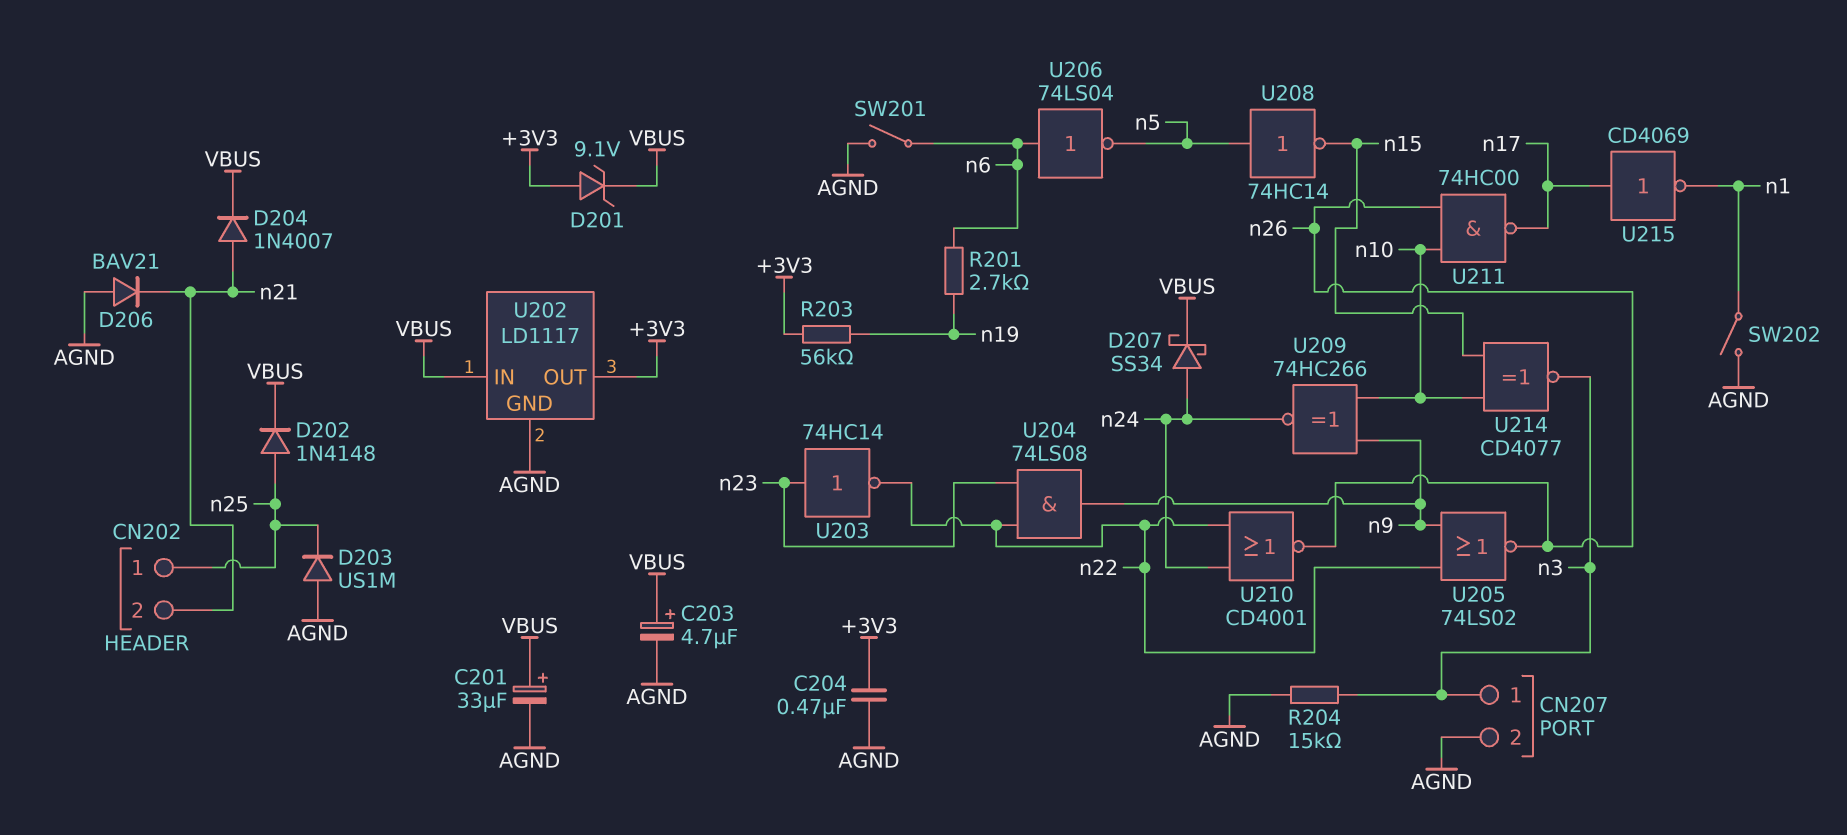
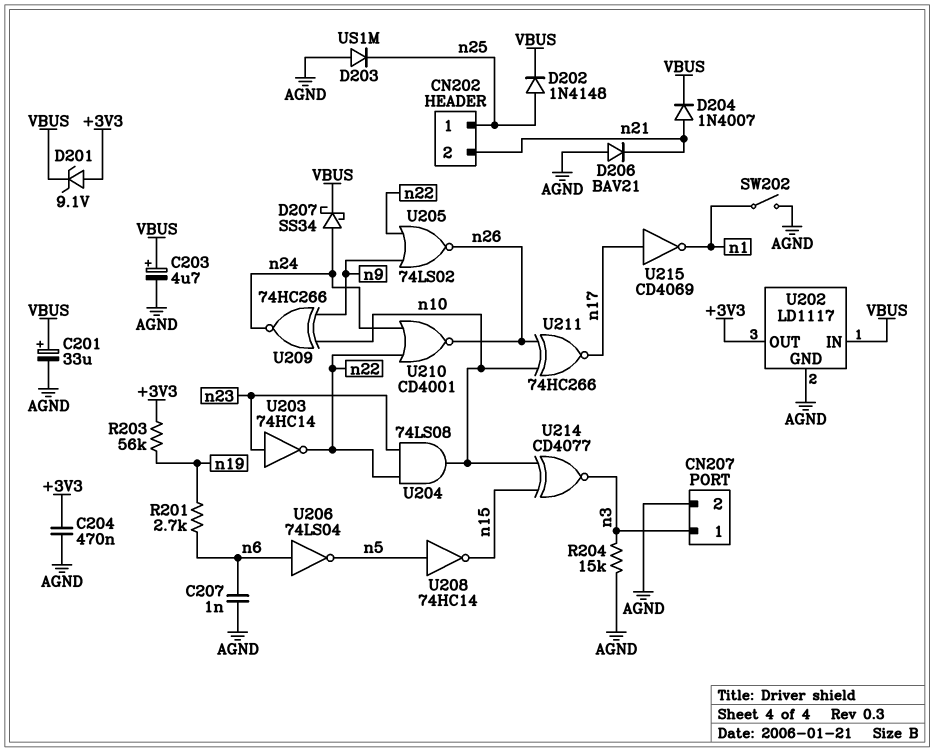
C207: none -> 1nF (AGND, n6)
SW201: switch (AGND, n6) -> none
U204: AND 74LS08 (in n22, in n23, out n9) -> AND 74LS08 (in n22, in n23, out n10)
U211: NAND 74HC00 (in n10, in n26, out n17) -> XNOR 74HC266 (in n10, in n26, out n17)

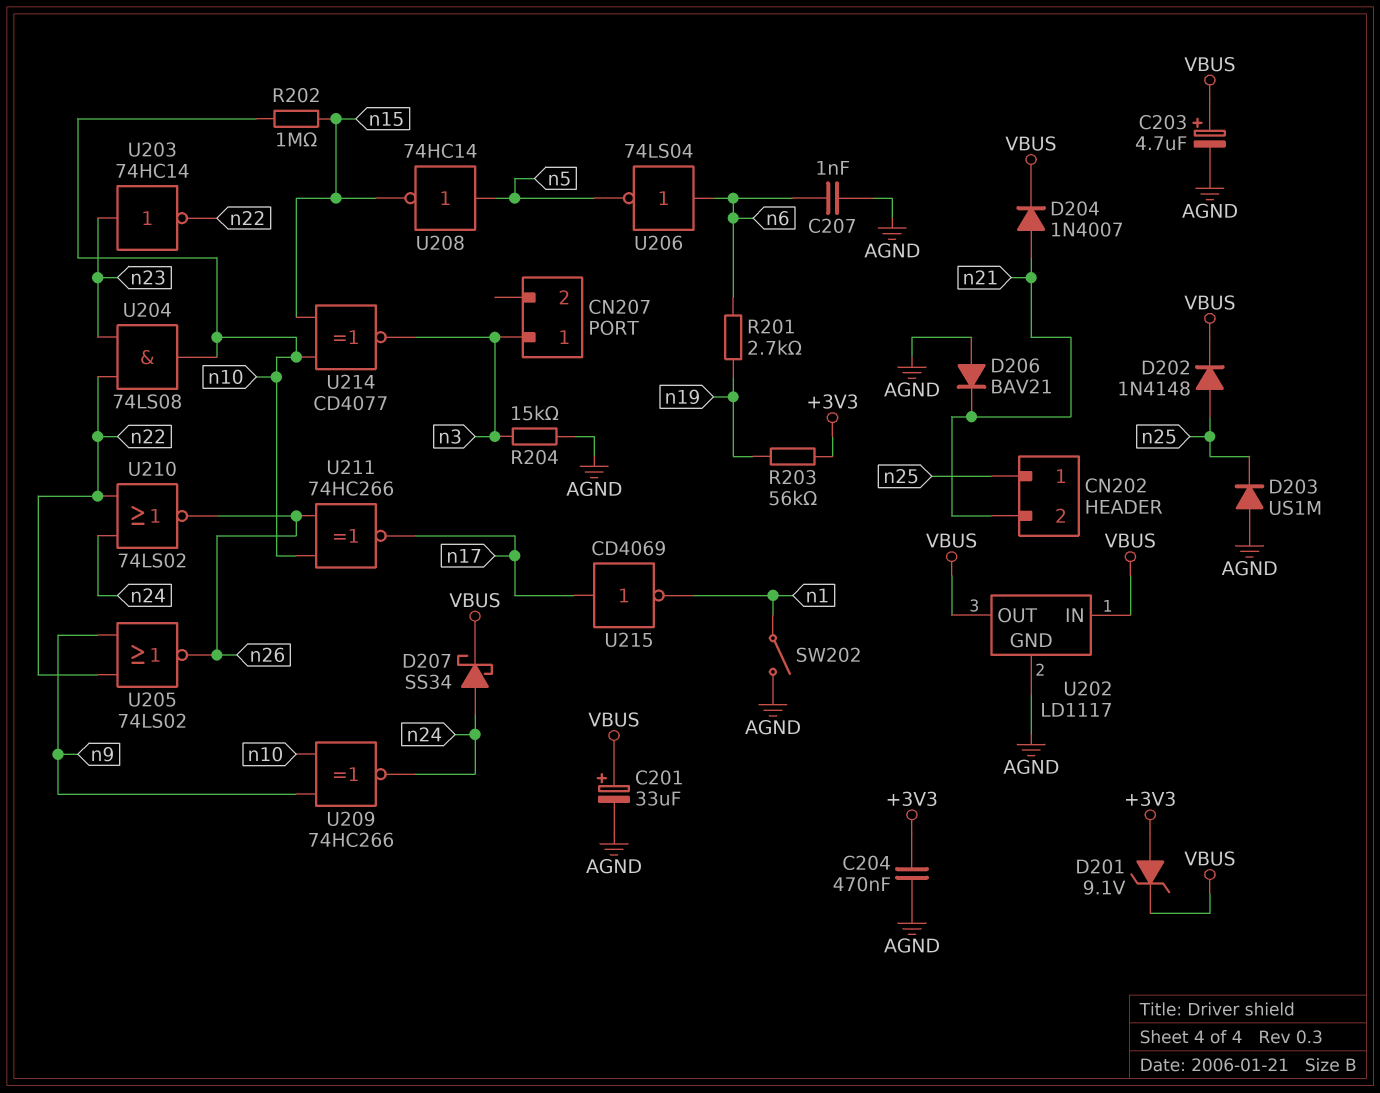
CN207 pin 2: AGND -> none
R202: none -> 1M (n10, n15)
U202 pin OUT: +3V3 -> VBUS
U210: NOR CD4001 (in n22, in n24, out n26) -> NOR 74LS02 (in n22, in n24, out n26)

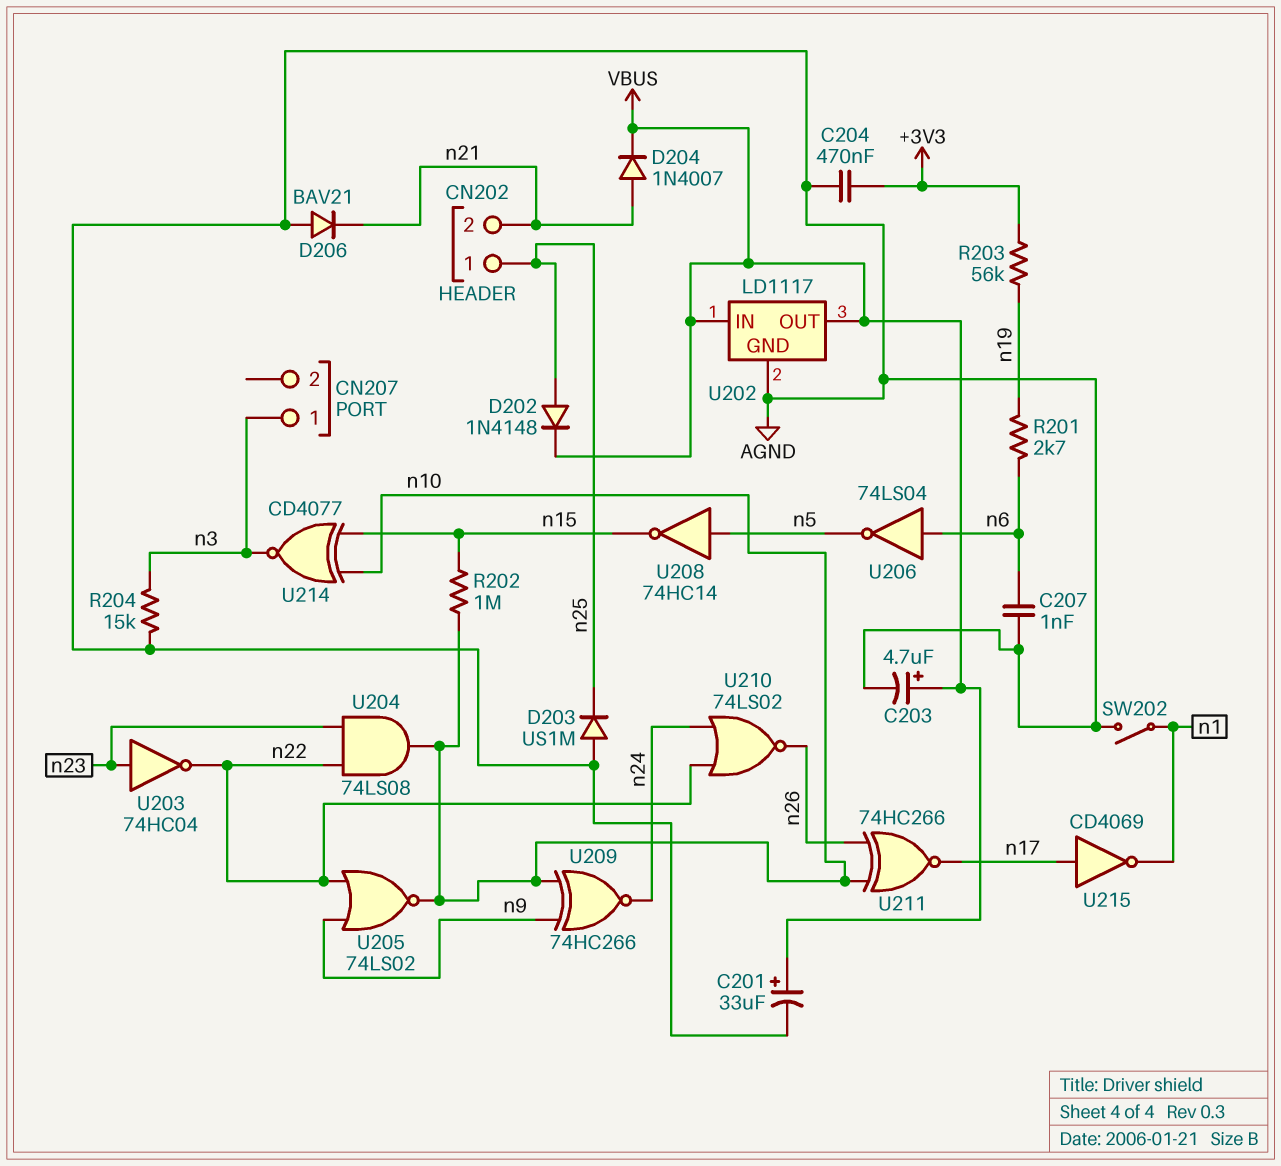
D201: zener 9.1V (A +3V3, K VBUS) -> none
D207: schottky SS34 (A n24, K VBUS) -> none
U203: NOT 74HC14 (in n23, out n22) -> NOT 74HC04 (in n23, out n22)
U205: NOR 74LS02 (in n9, in n22, out n26) -> NOR 74LS02 (in n9, in n22, out n10)

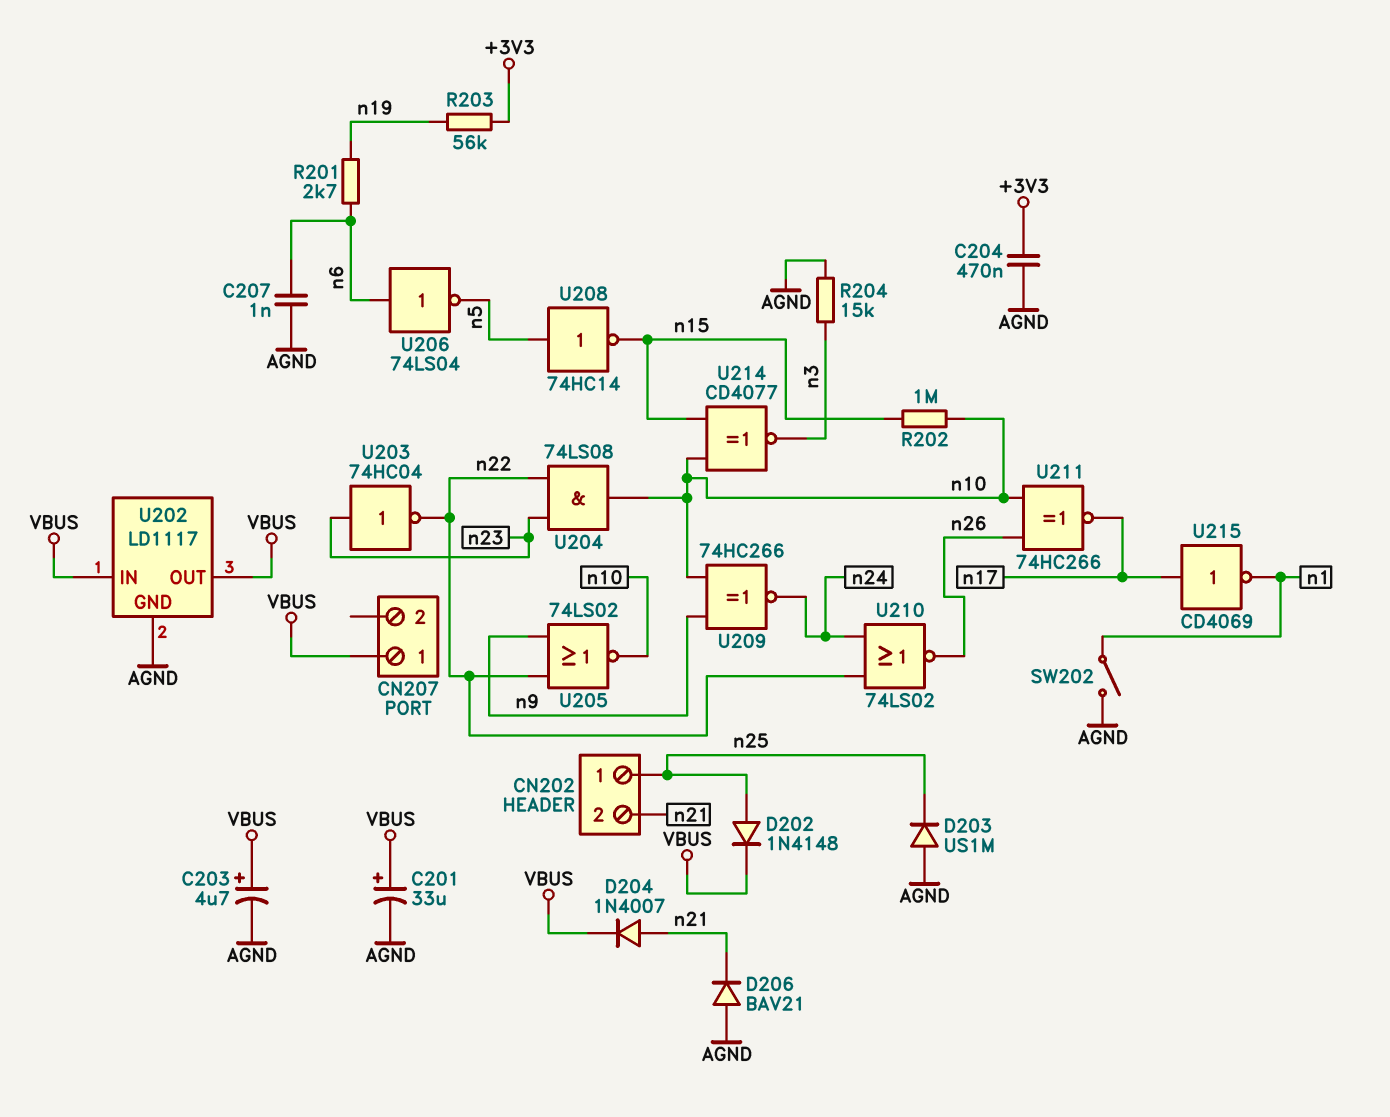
CN207 pin 1: n3 -> VBUS

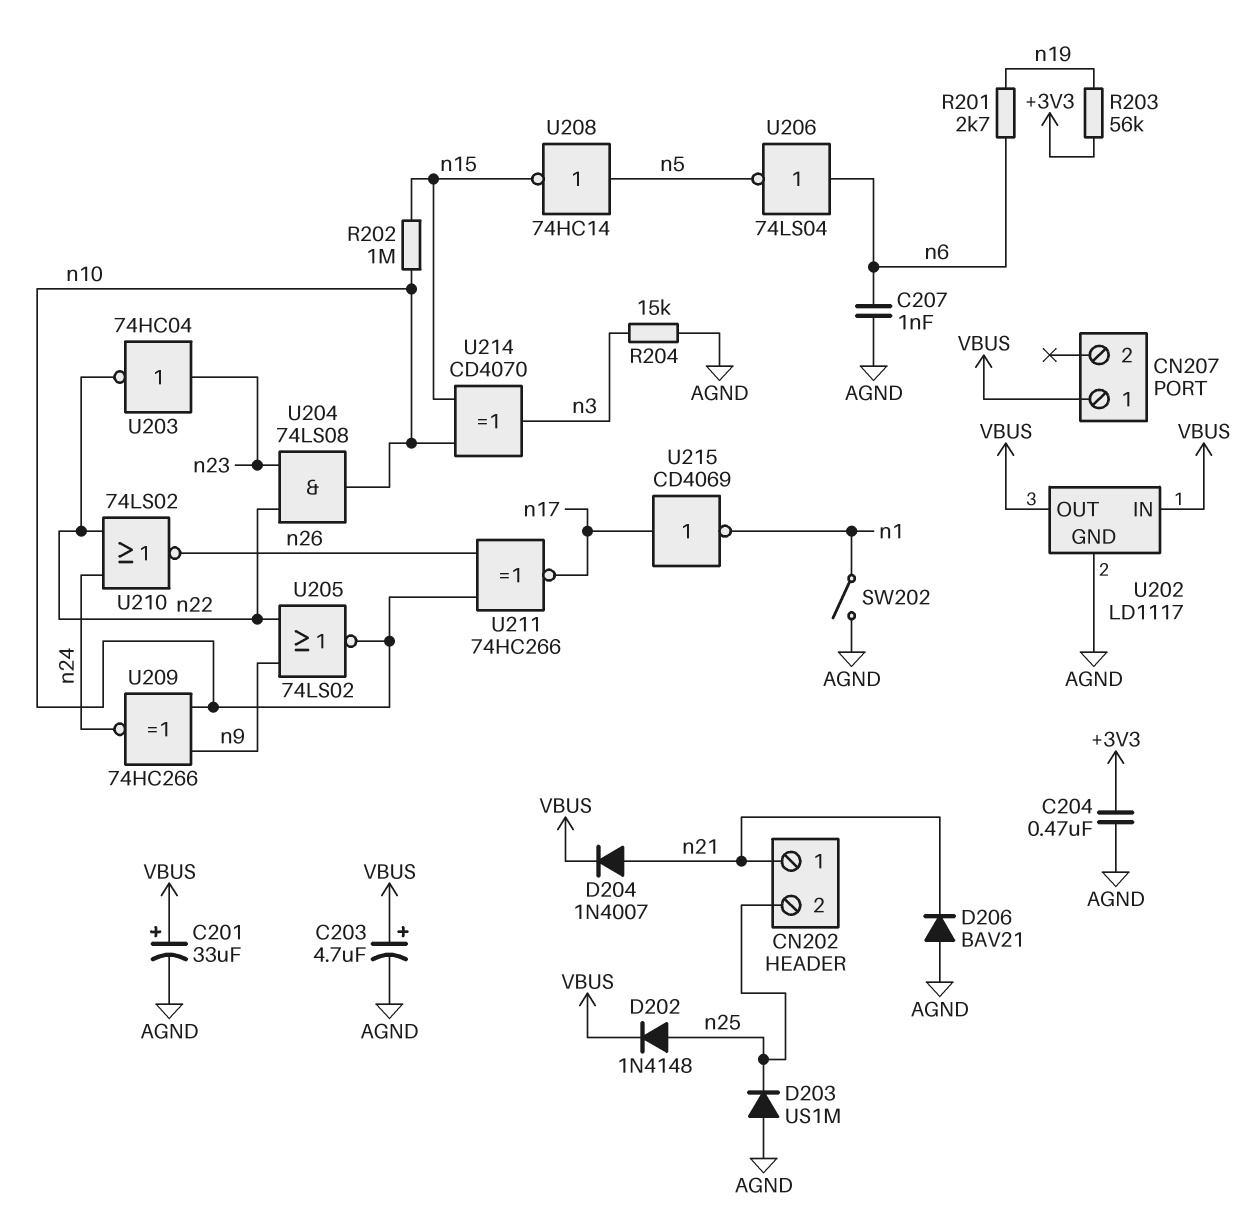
CN202 pin 1: n25 -> n21
CN202 pin 2: n21 -> n25
U214: XNOR CD4077 (in n10, in n15, out n3) -> XOR CD4070 (in n10, in n15, out n3)

